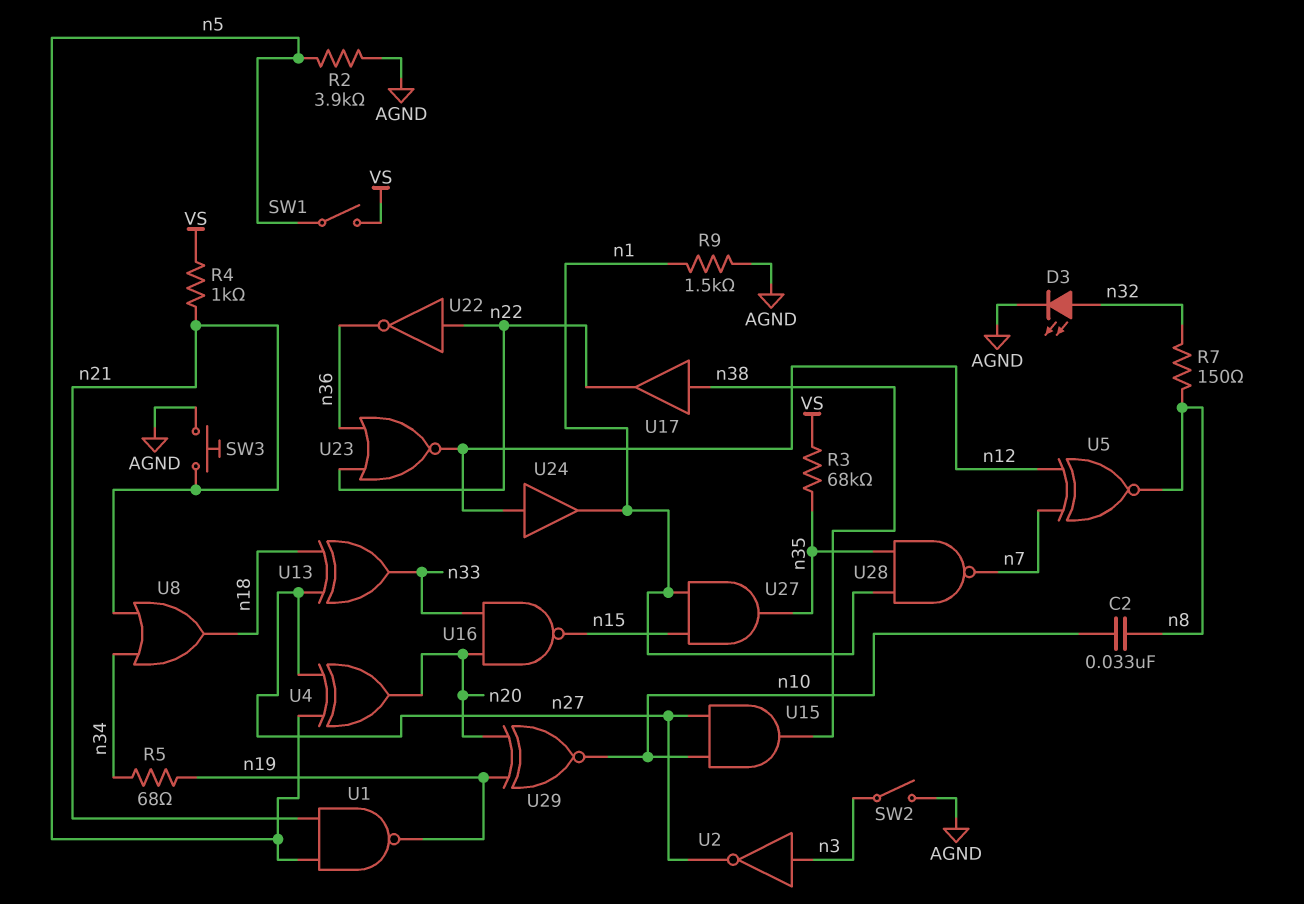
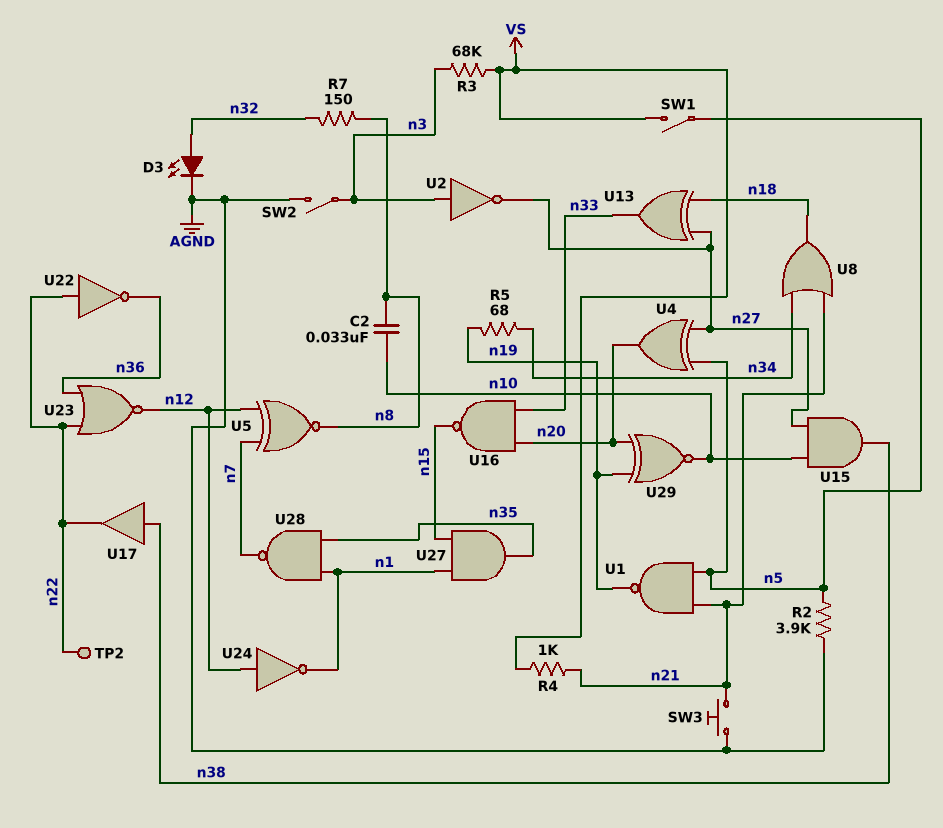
R3: 68k (VS, n35) -> 68k (VS, n3)
R9: 1.5k (AGND, n1) -> none
TP2: none -> test point (n22)
U24: buffer (in n12, out n1) -> NOT (in n12, out n1)

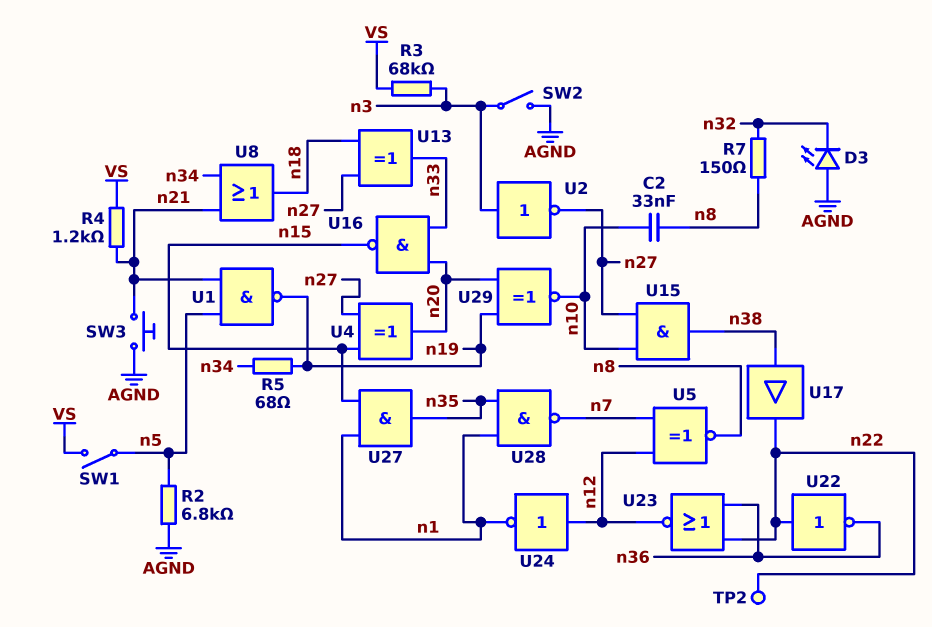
D3: LED (A n32, K AGND) -> LED (A AGND, K n32)
R2: 3.9k (AGND, n5) -> 6.8k (AGND, n5)
R4: 1k (VS, n21) -> 1.2k (VS, n21)
U4: XOR (in n5, in n27, out n20) -> XOR (in n15, in n27, out n20)

